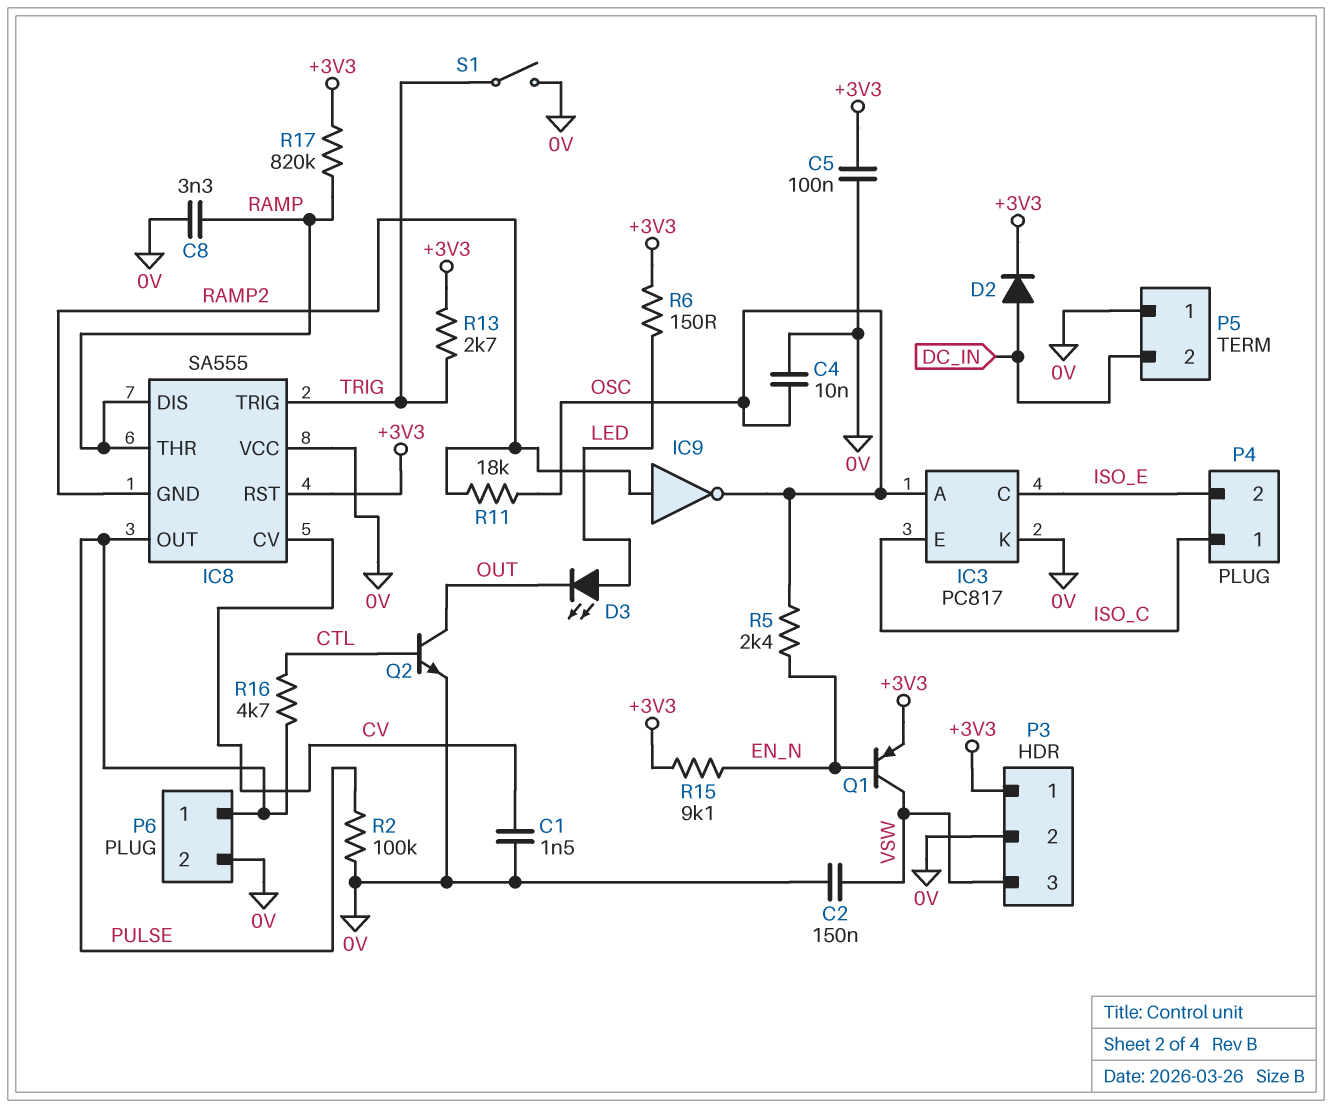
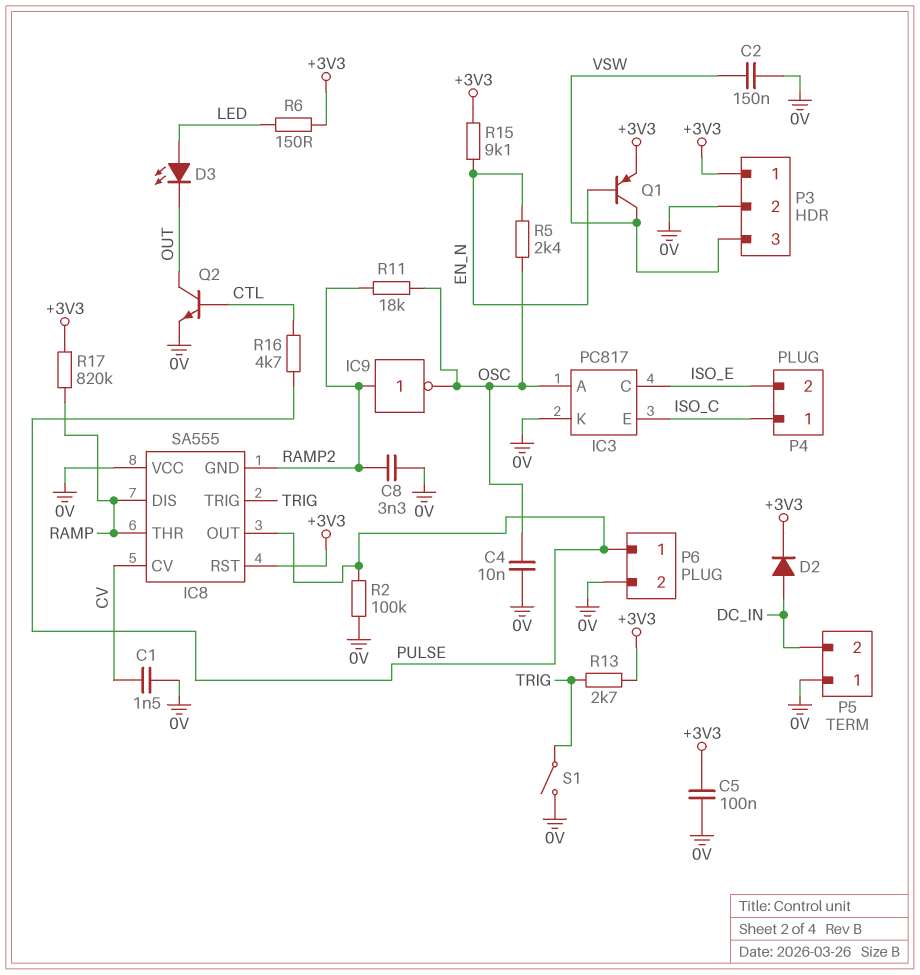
C8: 3.3nF (0V, RAMP) -> 3.3nF (0V, RAMP2)

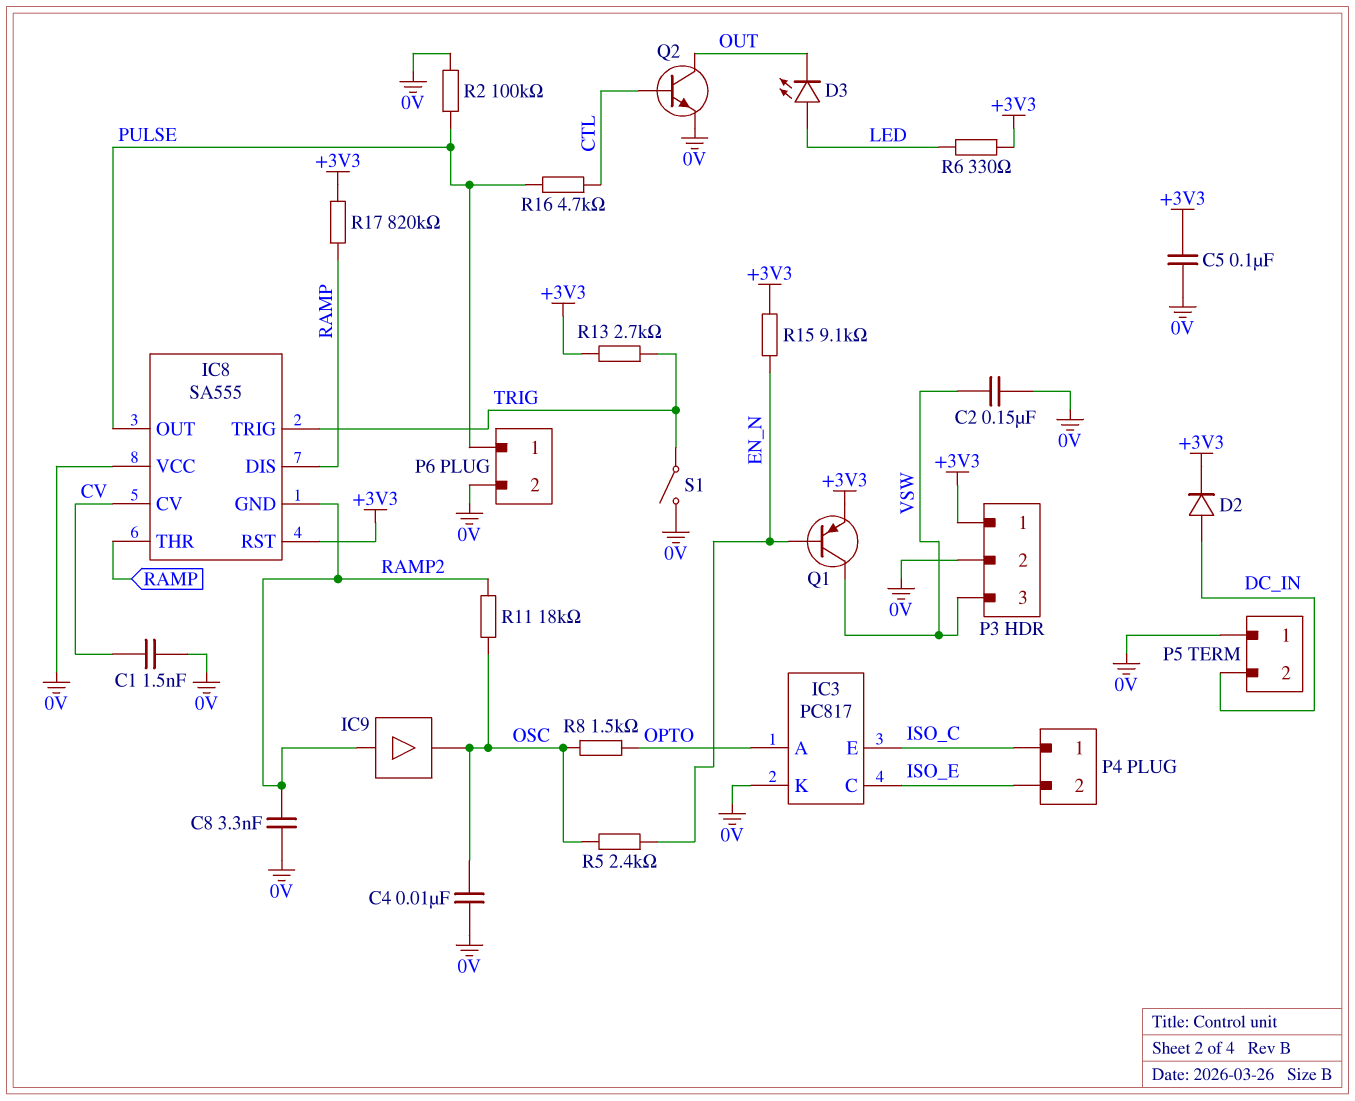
IC3 pin A: OSC -> OPTO
IC9: NOT (in RAMP2, out OSC) -> buffer (in RAMP2, out OSC)
R6: 150 (+3V3, LED) -> 330 (+3V3, LED)
R8: none -> 1.5k (OPTO, OSC)

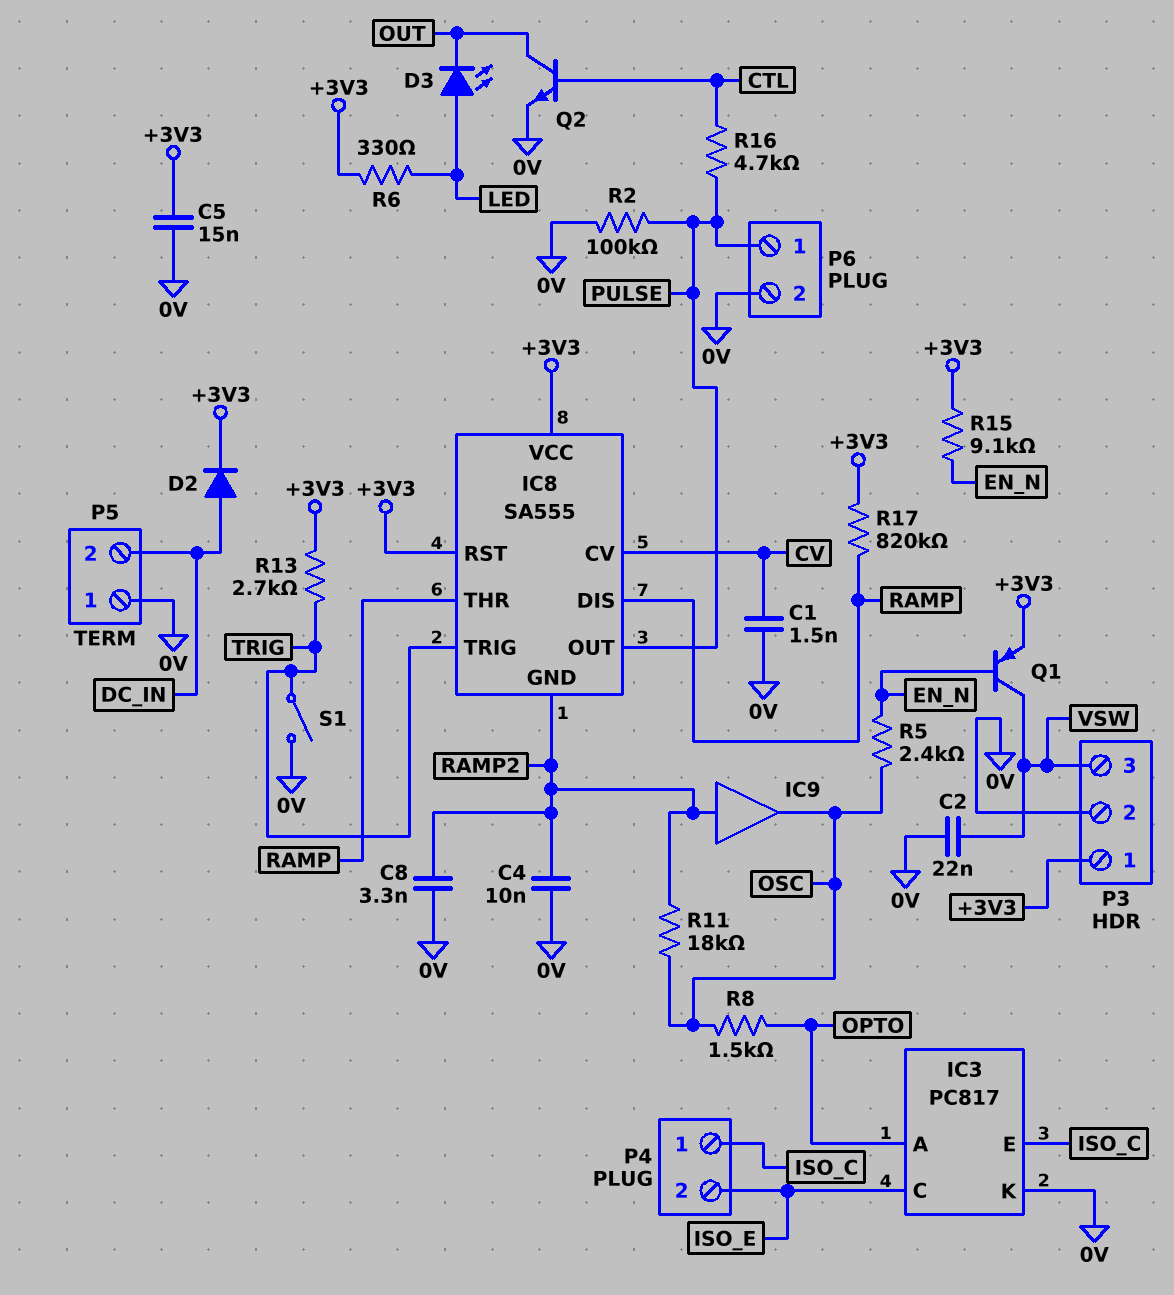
C2: 150nF (0V, VSW) -> 22nF (0V, VSW)
C4: 10nF (0V, OSC) -> 10nF (0V, RAMP2)
C5: 100nF (+3V3, 0V) -> 15nF (+3V3, 0V)
IC8 pin VCC: 0V -> +3V3

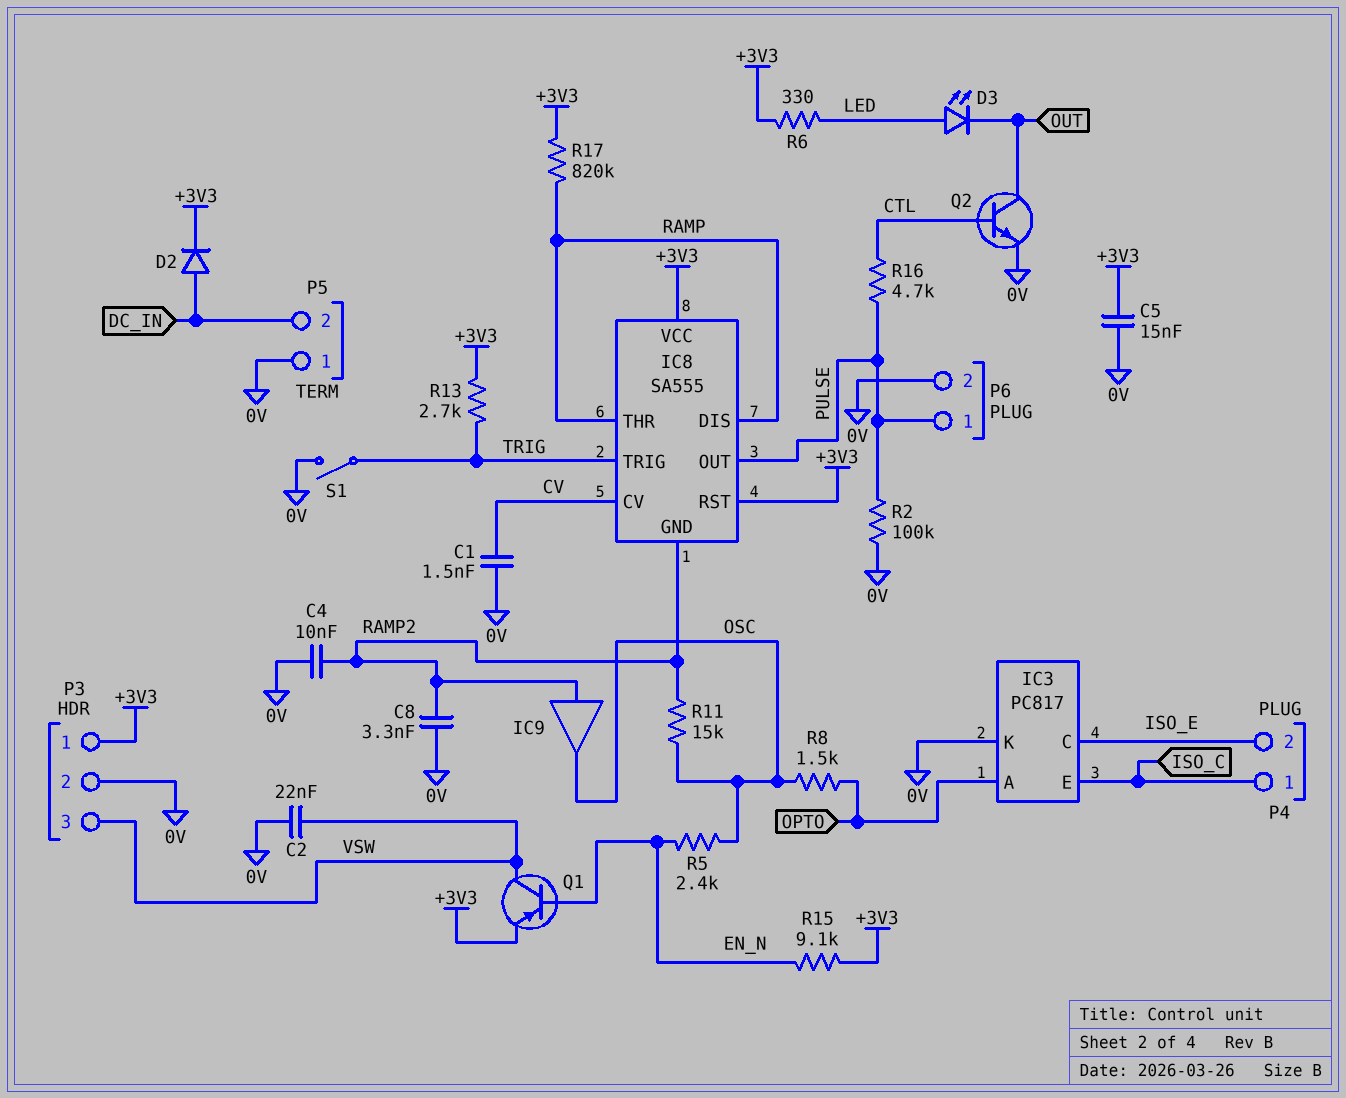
R11: 18k (OSC, RAMP2) -> 15k (OSC, RAMP2)

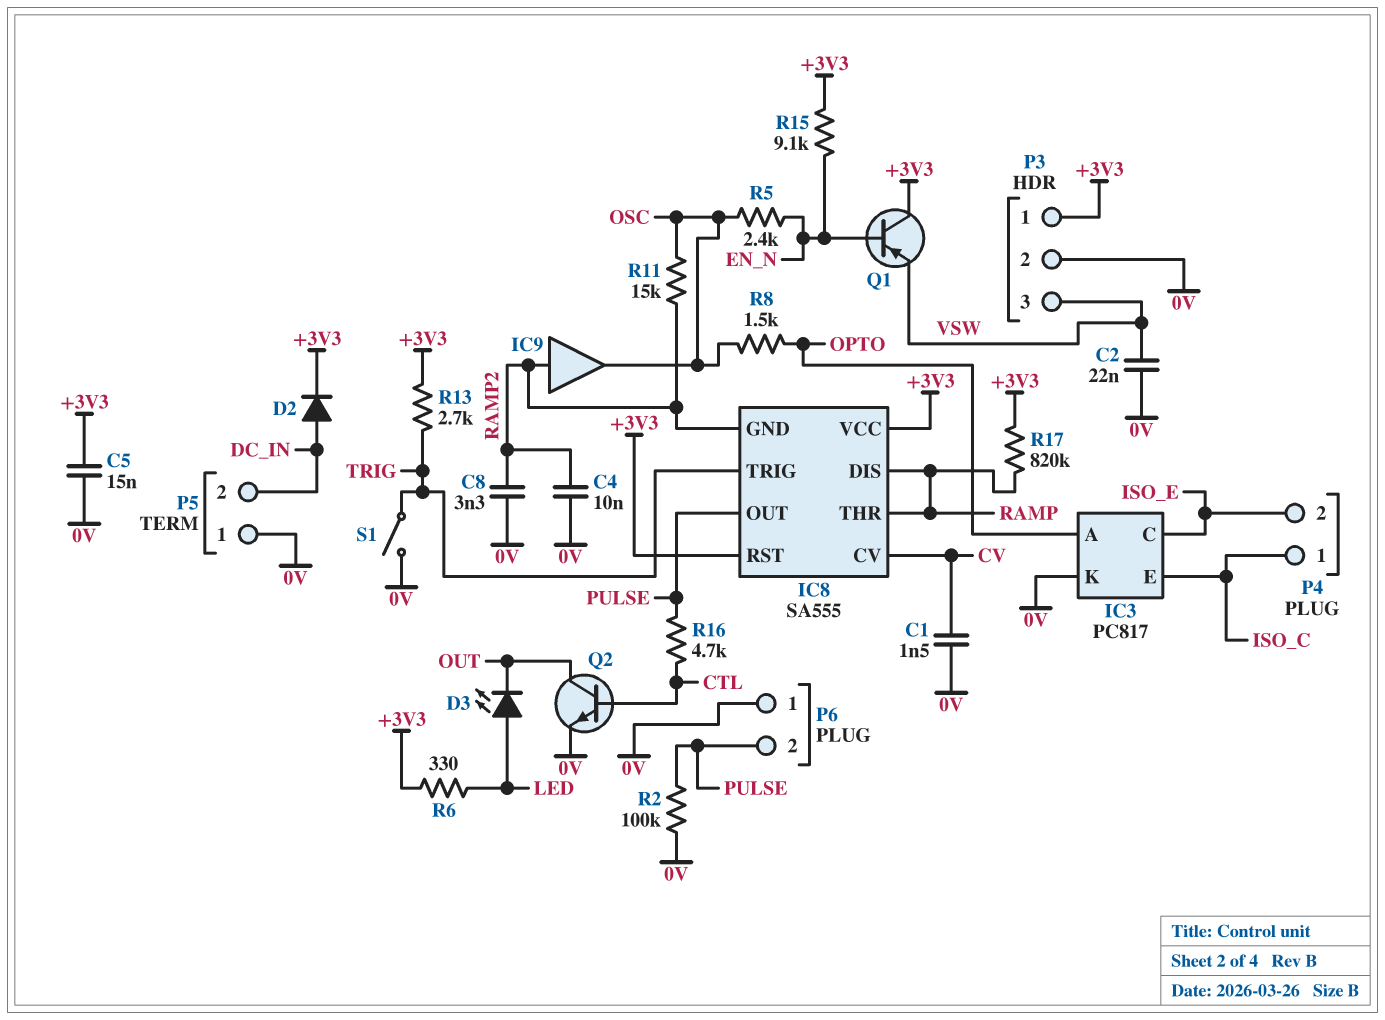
P6 pin 1: PULSE -> 0V
P6 pin 2: 0V -> PULSE
Q1: PNP (B EN_N, C VSW, E +3V3) -> PNP (B EN_N, C +3V3, E VSW)

